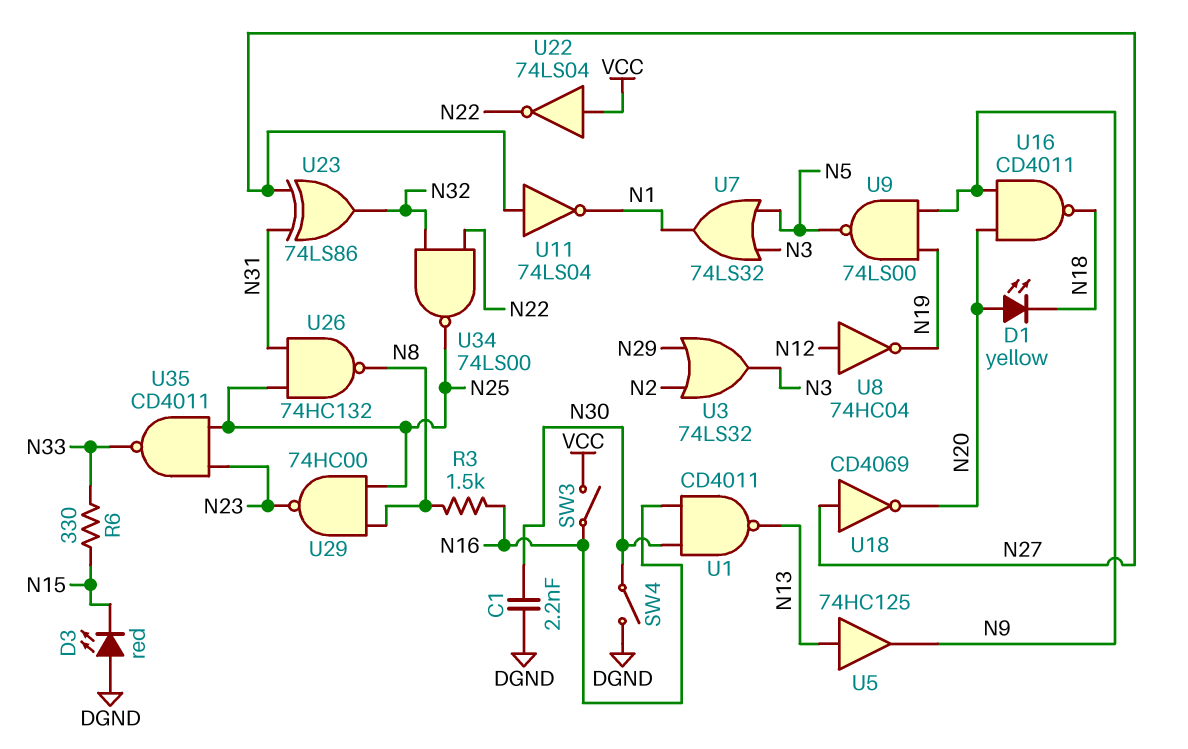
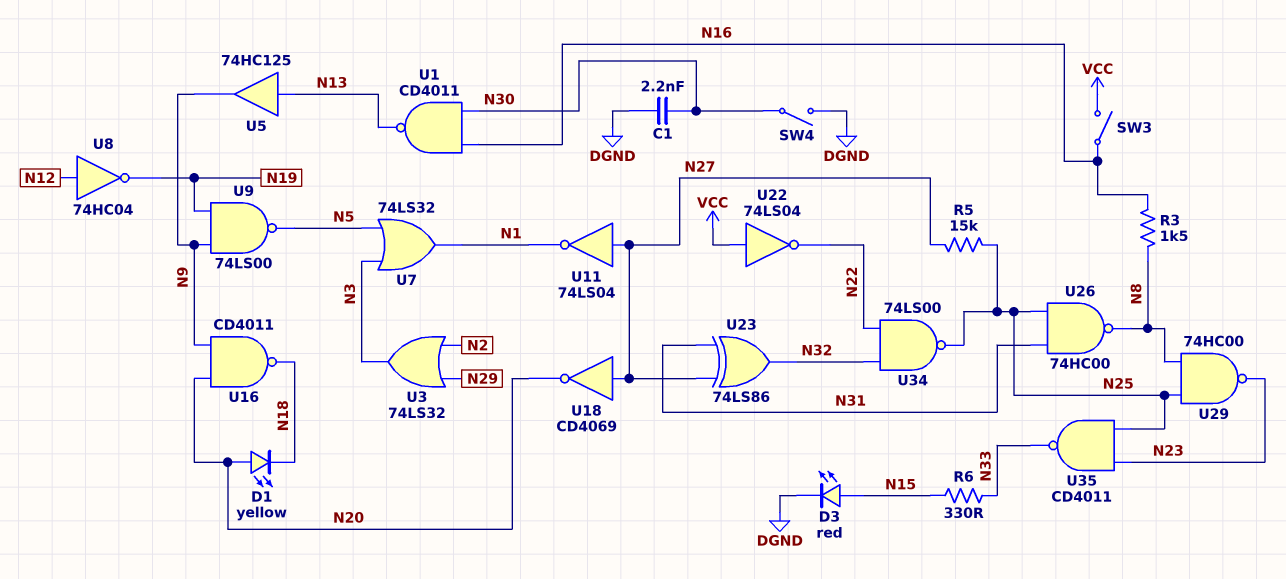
D3: LED red (A DGND, K N15) -> LED red (A N15, K DGND)
R5: none -> 15k (N25, N27)
U26: NAND 74HC132 (in N25, in N31, out N8) -> NAND 74HC00 (in N25, in N31, out N8)

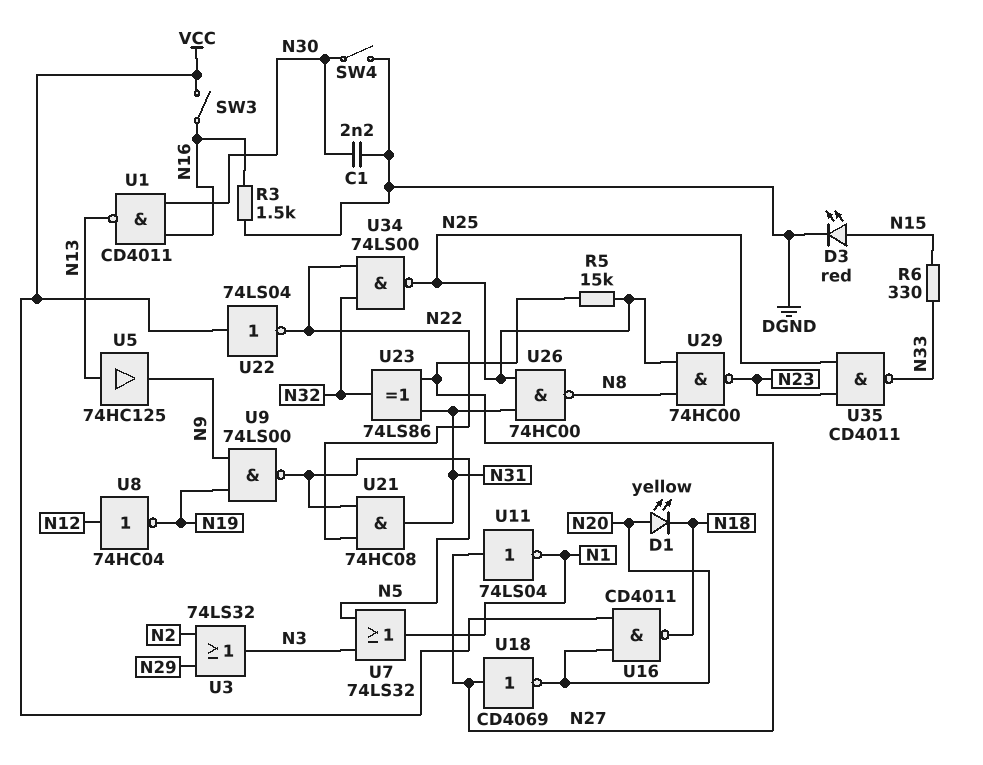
R3: 1.5k (N8, N16) -> 1.5k (DGND, N16)
U16: NAND CD4011 (in N9, in N20, out N18) -> NAND CD4011 (in N20, in VCC, out N18)
U21: none -> AND 74HC08 (in N5, in N22, out N31)

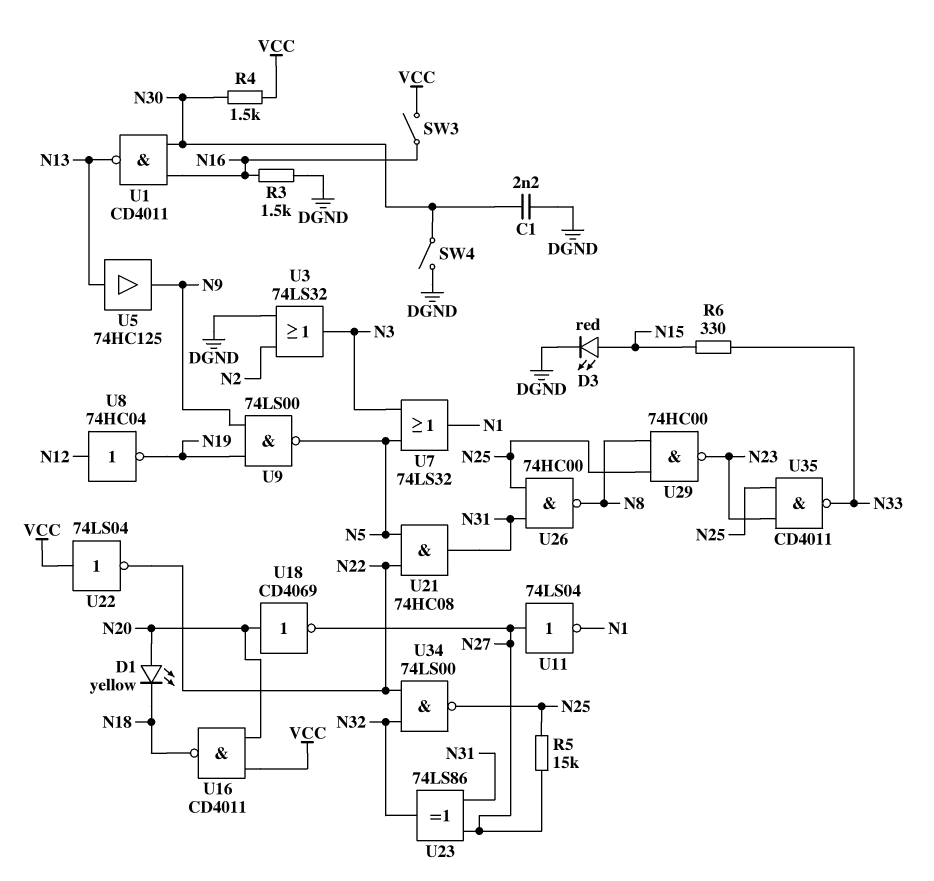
R4: none -> 1.5k (N30, VCC)
U3: OR 74LS32 (in N2, in N29, out N3) -> OR 74LS32 (in DGND, in N2, out N3)
U18: NOT CD4069 (in N27, out N20) -> NOT CD4069 (in N20, out N27)

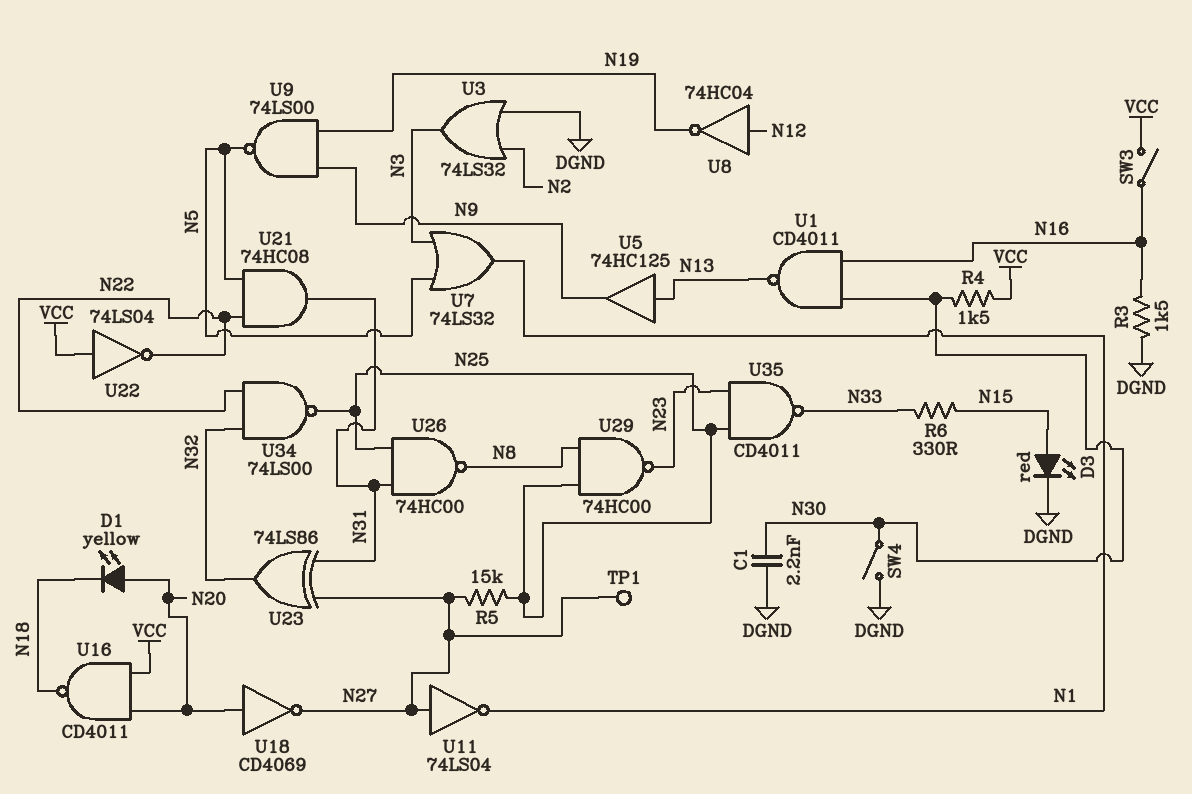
TP1: none -> test point (N27)

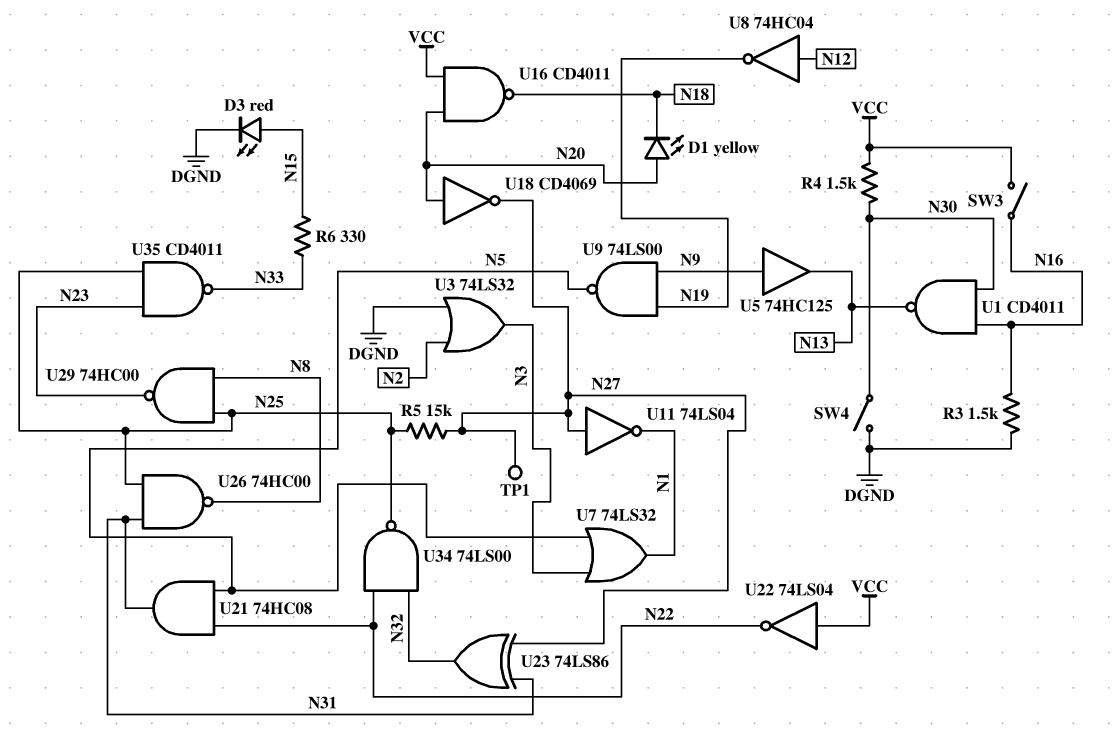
C1: 2.2nF (DGND, N30) -> none
U5: buffer 74HC125 (in N13, out N9) -> buffer 74HC125 (in N9, out N13)

